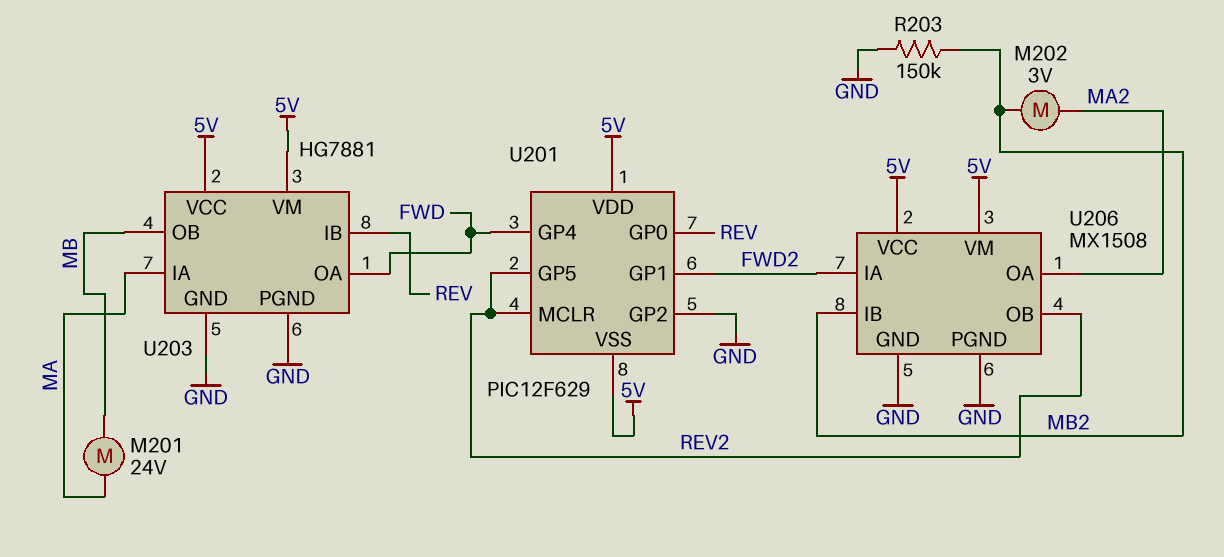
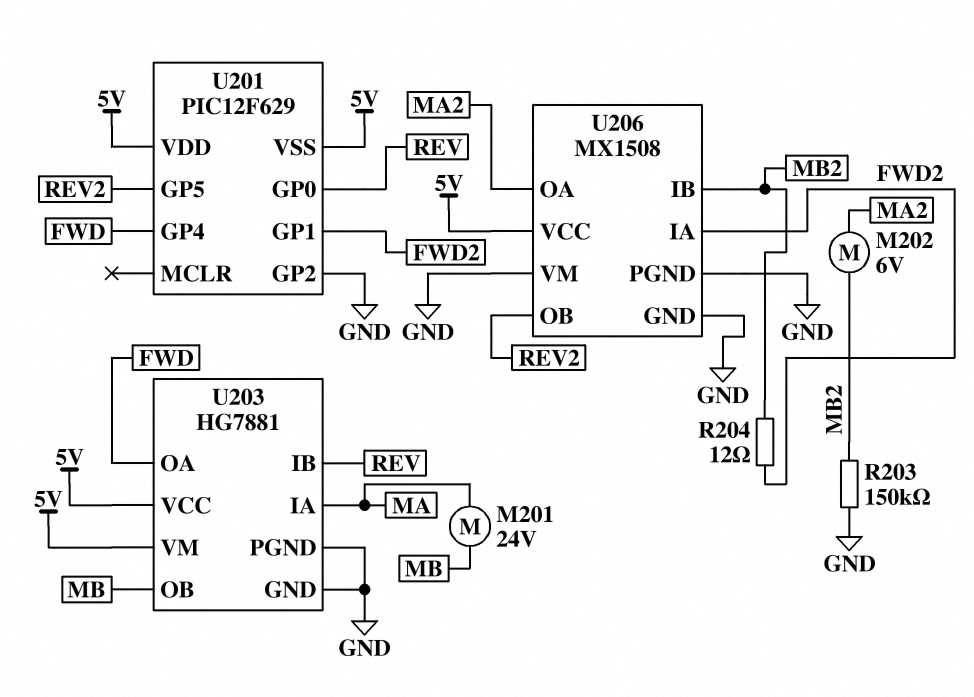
M202: motor 3V (MA2, MB2) -> motor 6V (MA2, MB2)
R204: none -> 12 (FWD2, MB2)
U201 pin MCLR: REV2 -> none
U206 pin VM: 5V -> GND

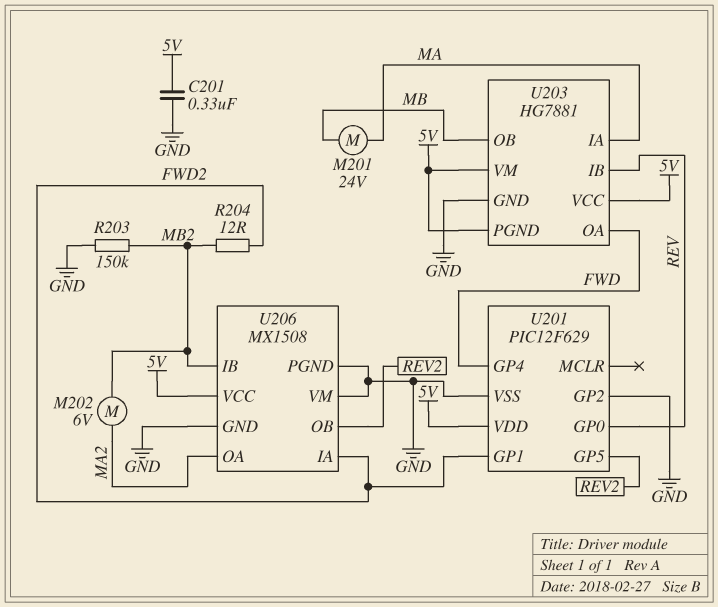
C201: none -> 330nF (5V, GND)
U201 pin VSS: 5V -> GND
U203 pin PGND: GND -> 5V

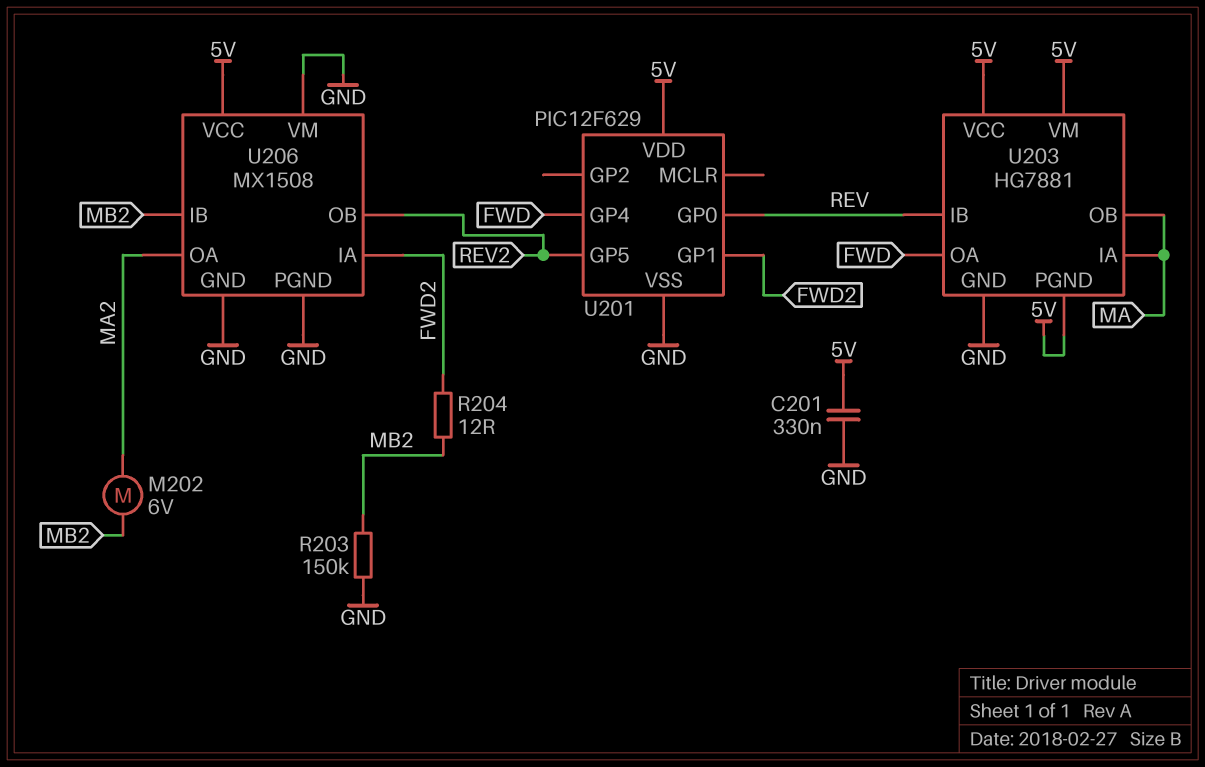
M201: motor 24V (MA, MB) -> none
U201 pin GP2: GND -> none
U203 pin OB: MB -> MA

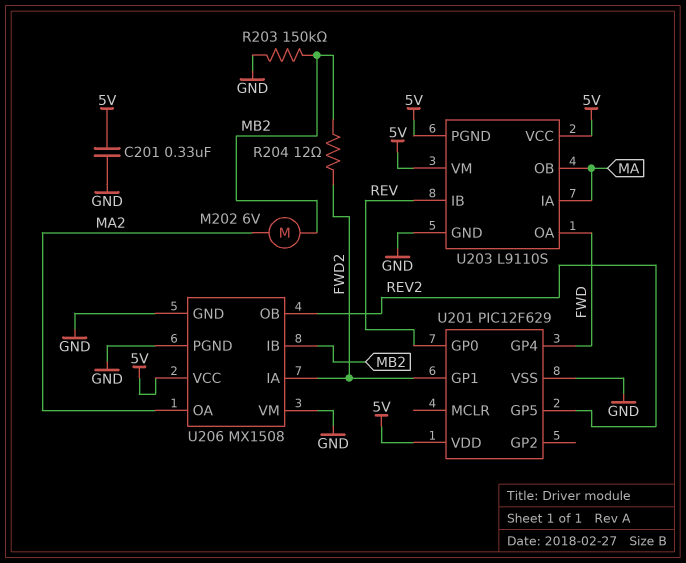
U203: HG7881 -> L9110S

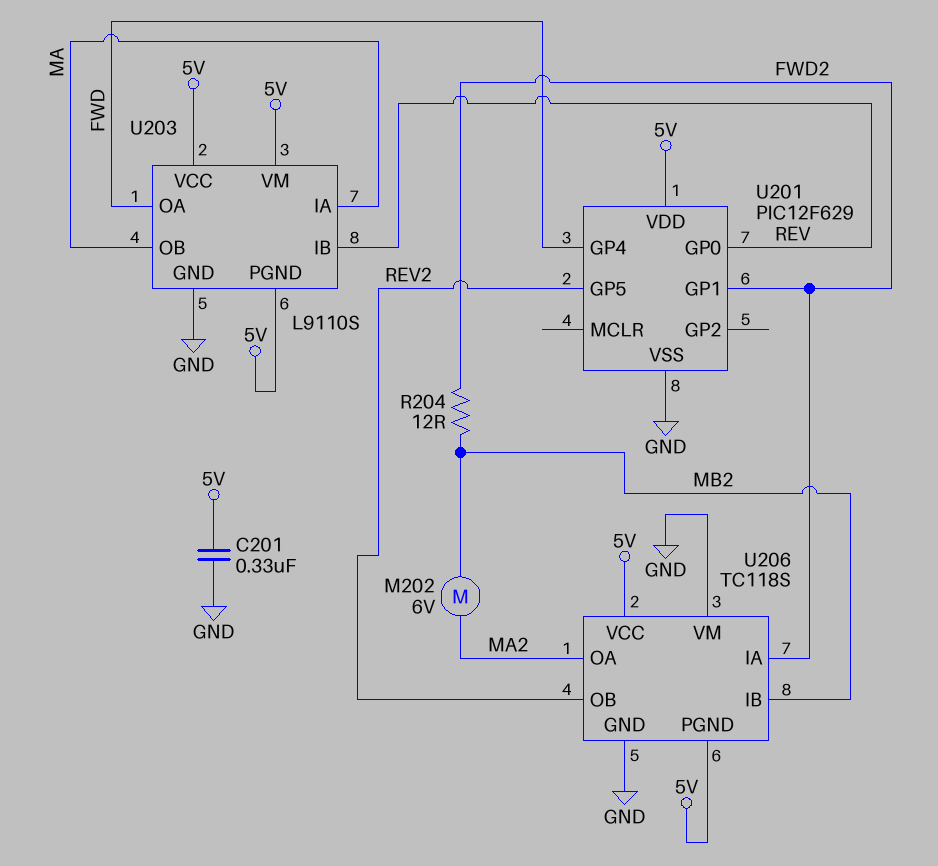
R203: 150k (GND, MB2) -> none
U206: MX1508 -> TC118S
U206 pin PGND: GND -> 5V

